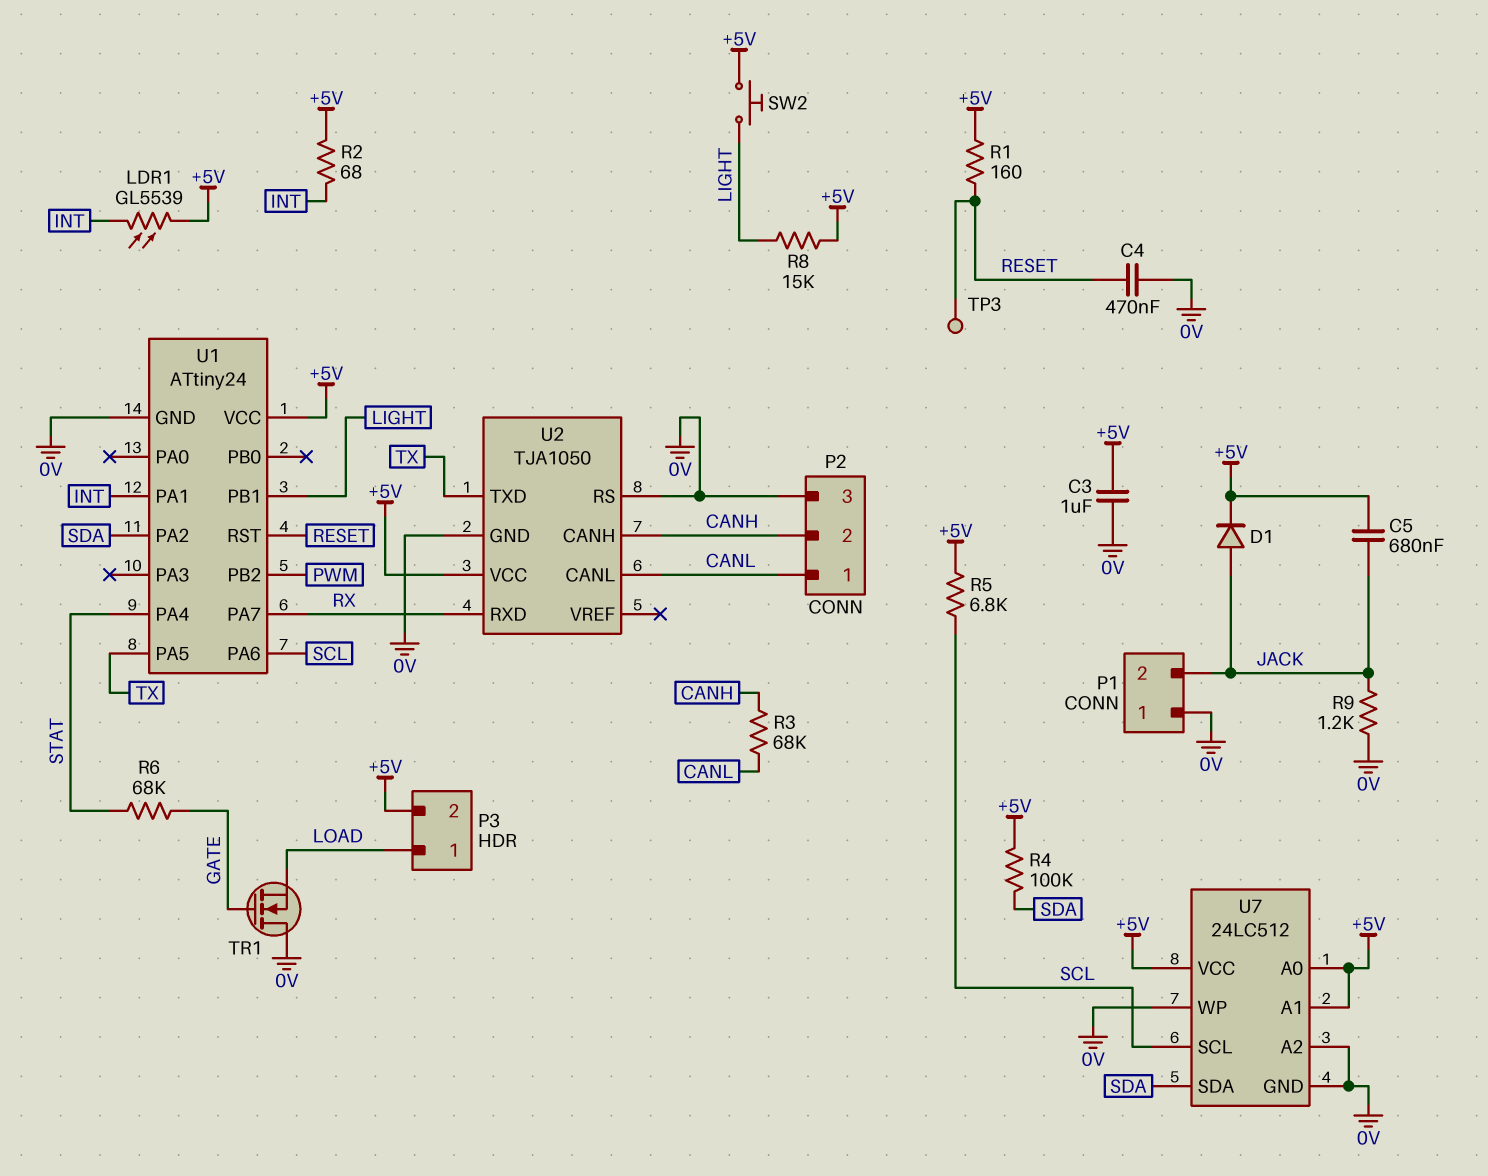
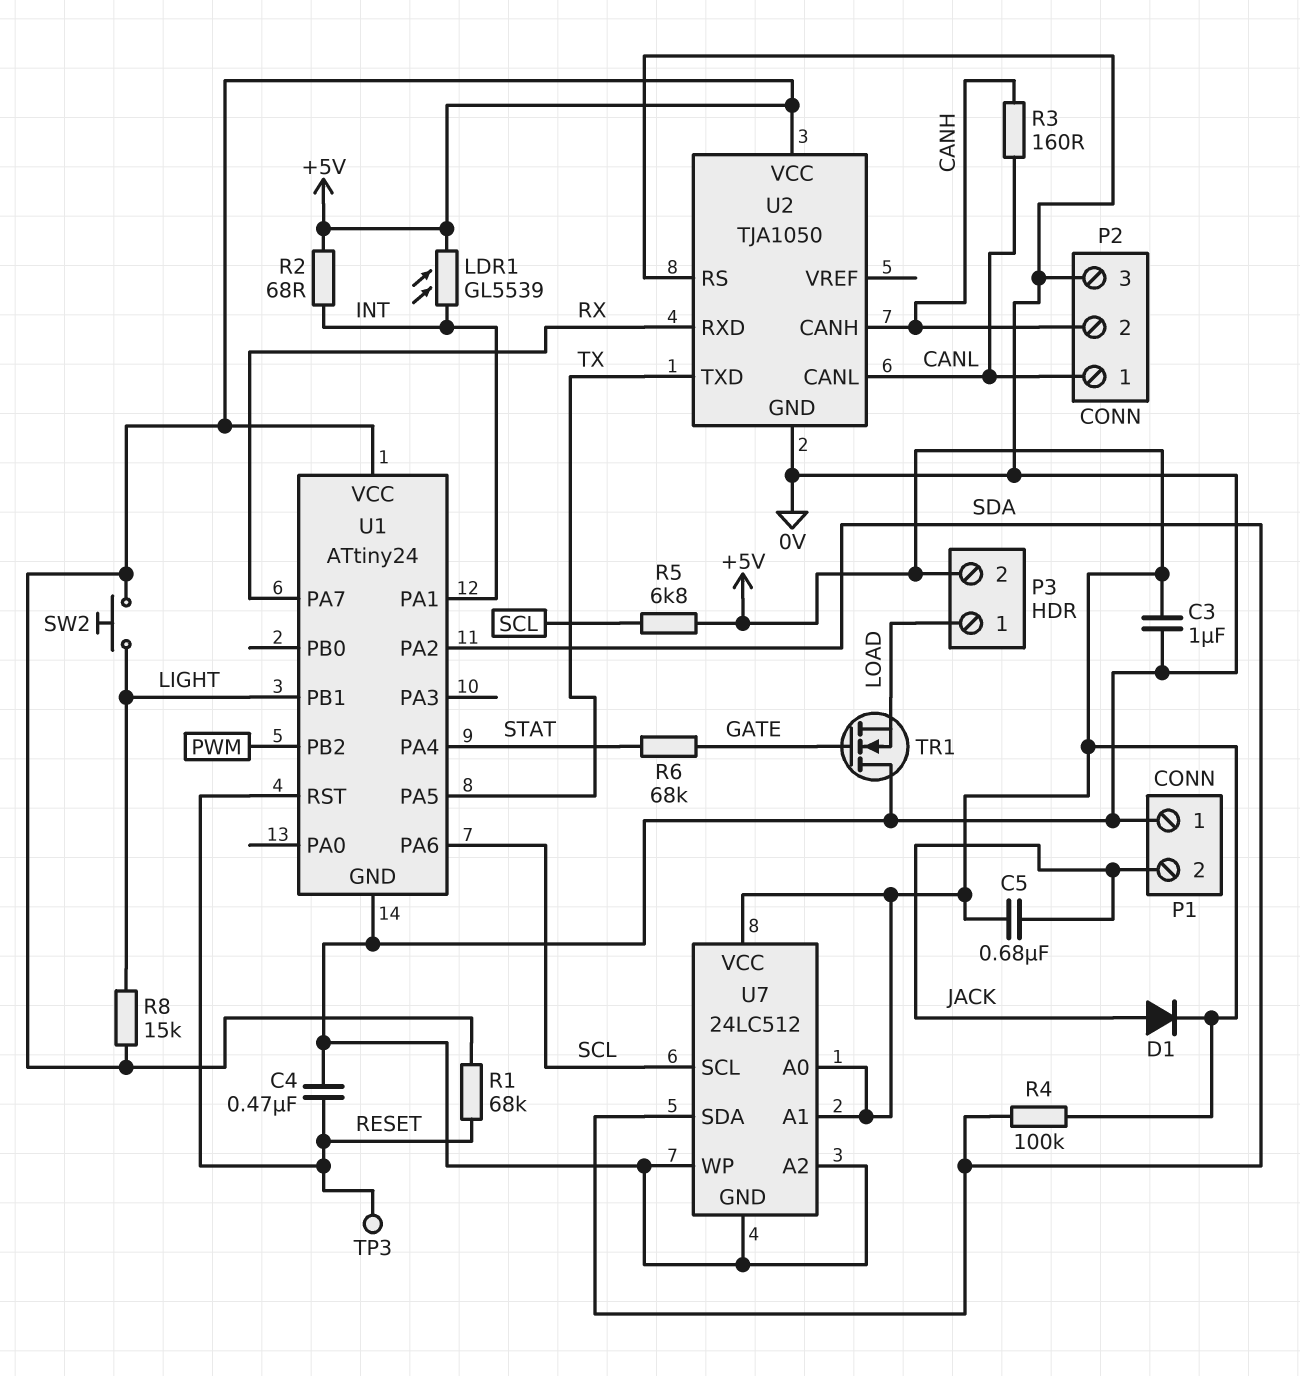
R1: 160 (+5V, RESET) -> 68k (+5V, RESET)
R3: 68k (CANH, CANL) -> 160 (CANH, CANL)
R9: 1.2k (0V, JACK) -> none

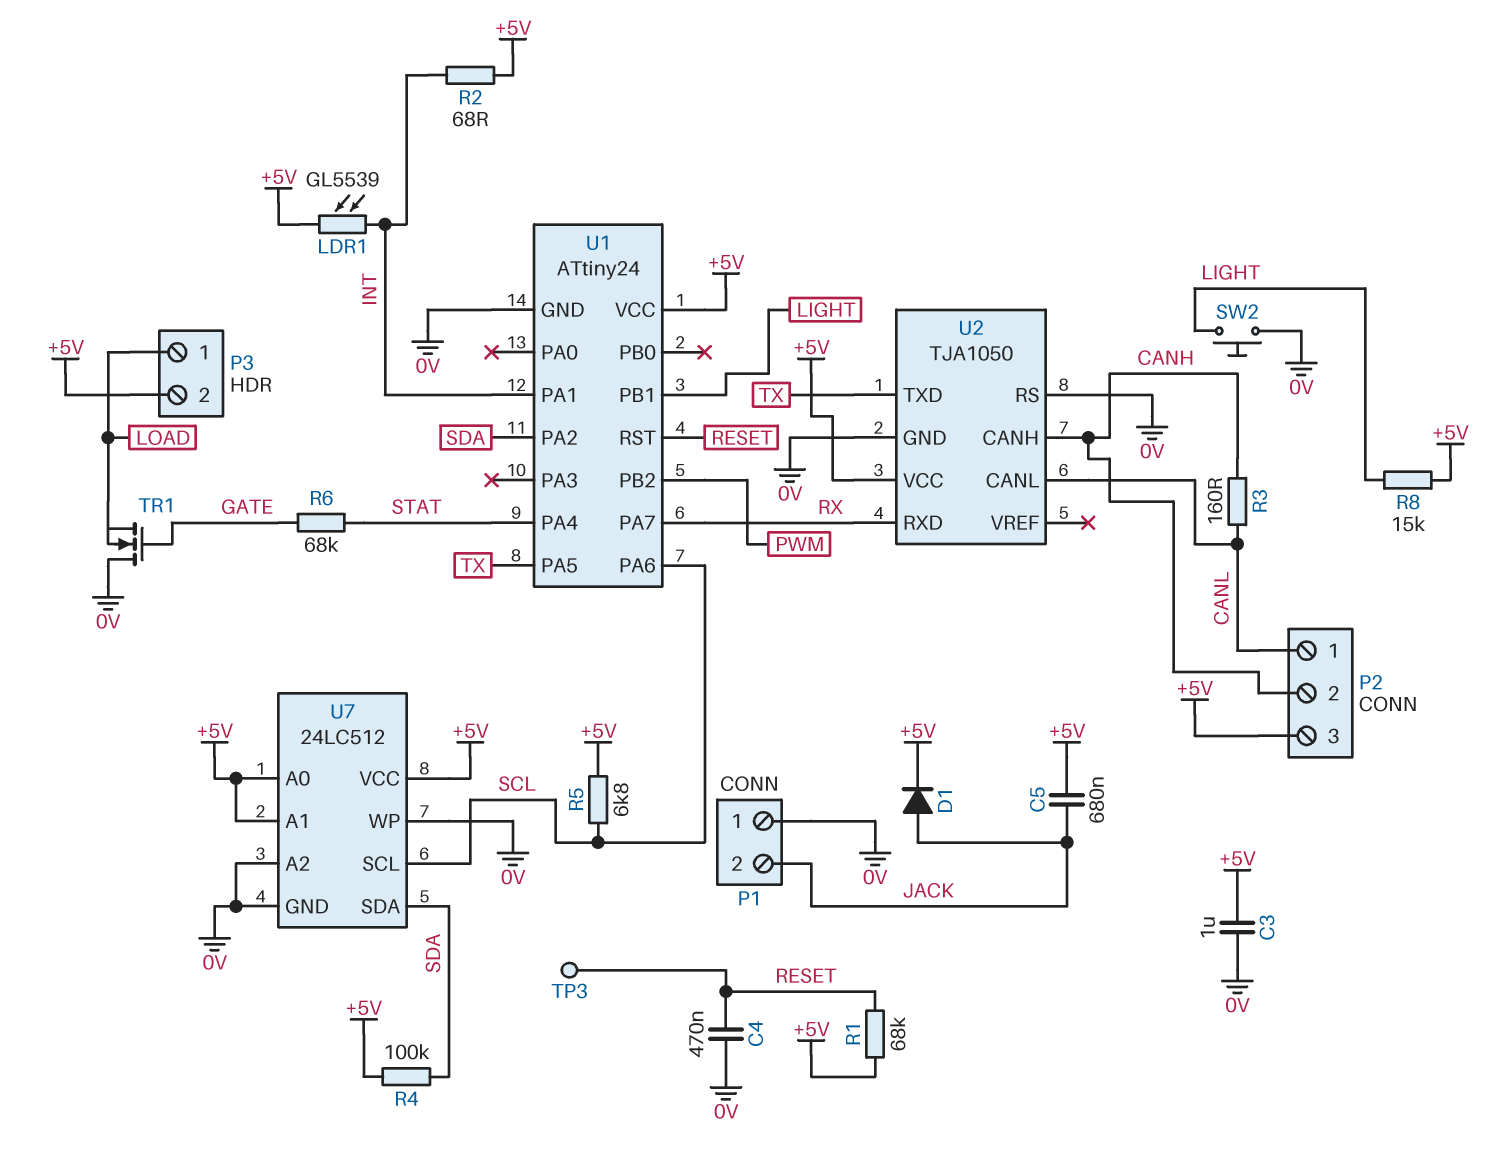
P2 pin 3: 0V -> +5V
SW2: button (+5V, LIGHT) -> button (0V, LIGHT)

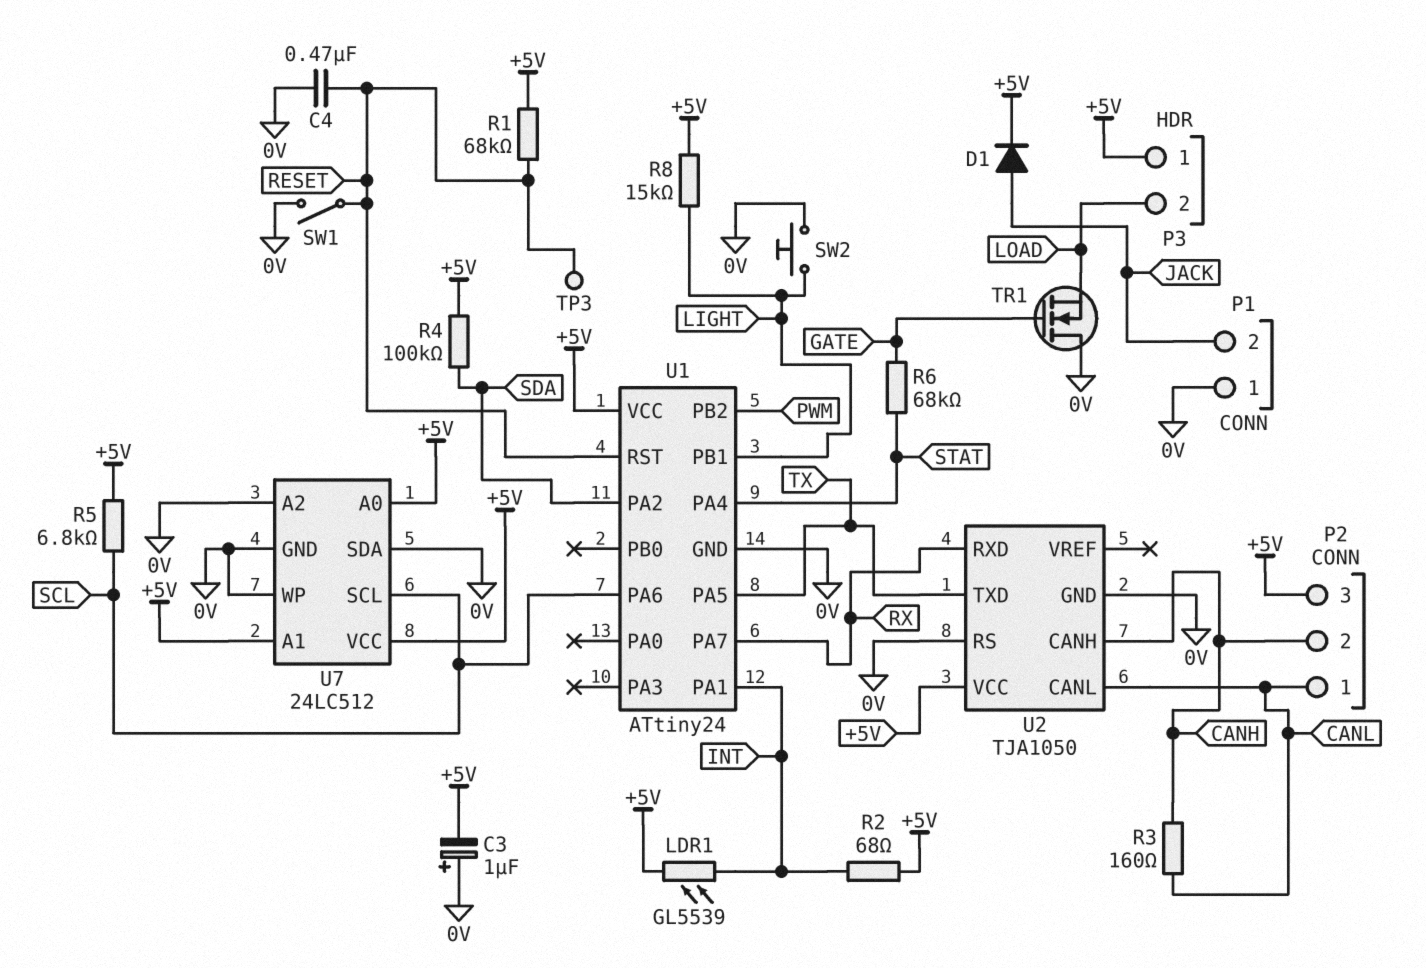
C3: 1uF (+5V, 0V) -> 1uF (plus 0V, minus +5V)
C5: 680nF (+5V, JACK) -> none
P3 pin 1: LOAD -> +5V
P3 pin 2: +5V -> LOAD
SW1: none -> switch (0V, RESET)
U7 pin SDA: SDA -> 0V

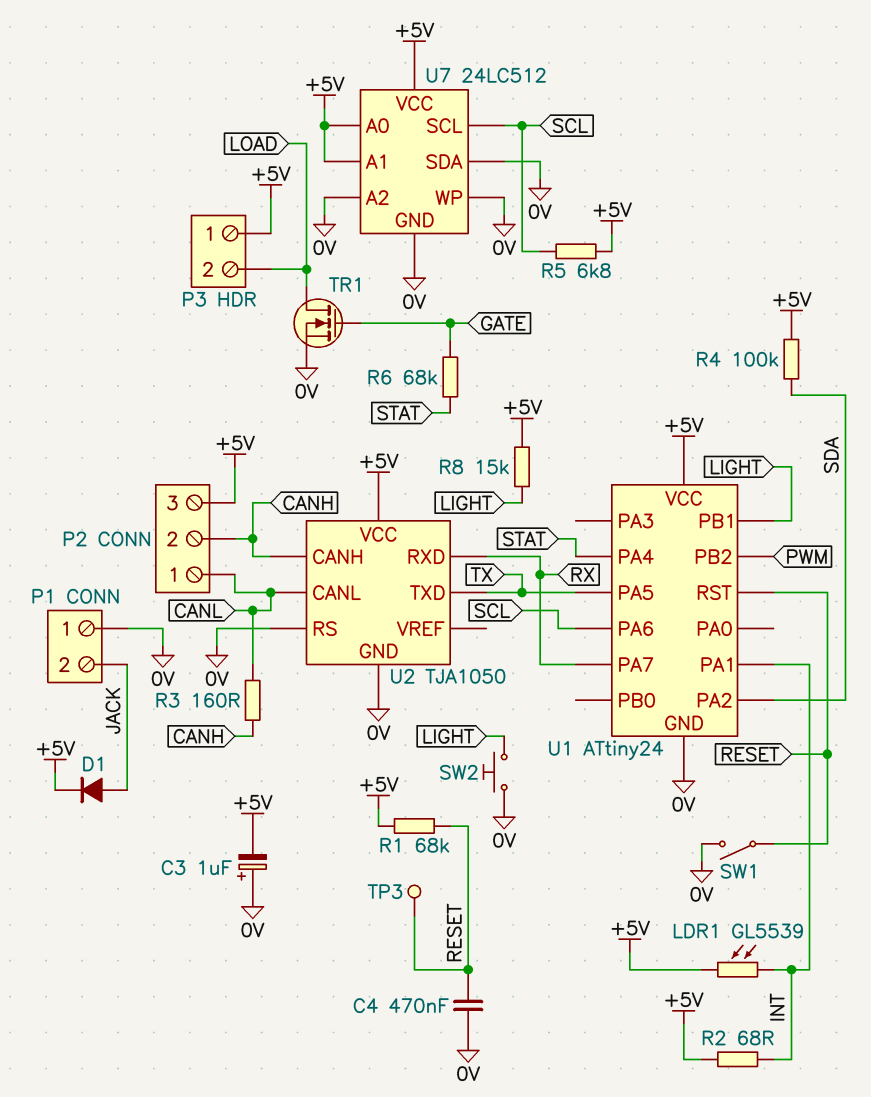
TR1: NMOS (G GATE, D 0V, S LOAD) -> NMOS (G GATE, D LOAD, S 0V)

